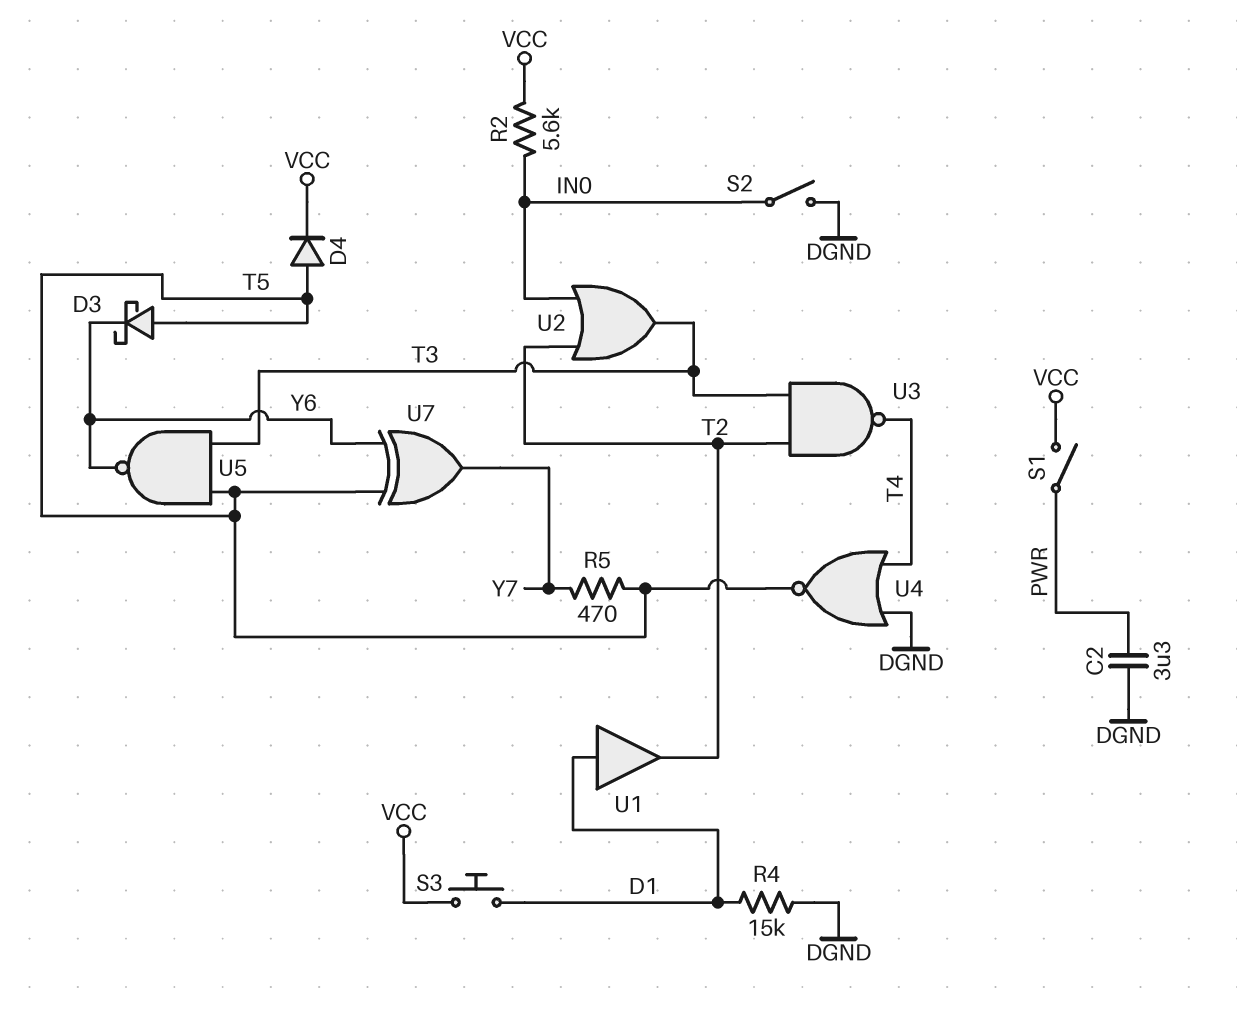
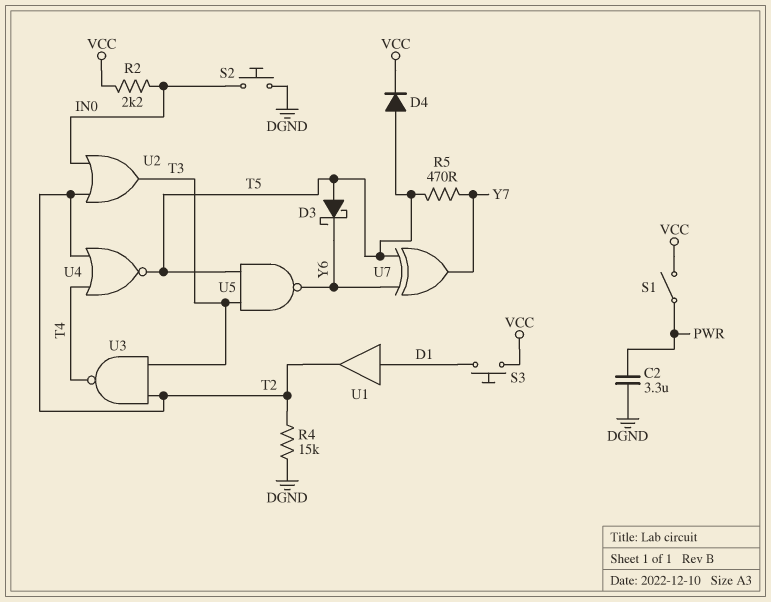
R2: 5.6k (IN0, VCC) -> 2.2k (IN0, VCC)
R4: 15k (D1, DGND) -> 15k (DGND, T2)
S2: switch (DGND, IN0) -> button (DGND, IN0)
U4: NOR (in DGND, in T4, out T5) -> NOR (in T2, in T4, out T5)

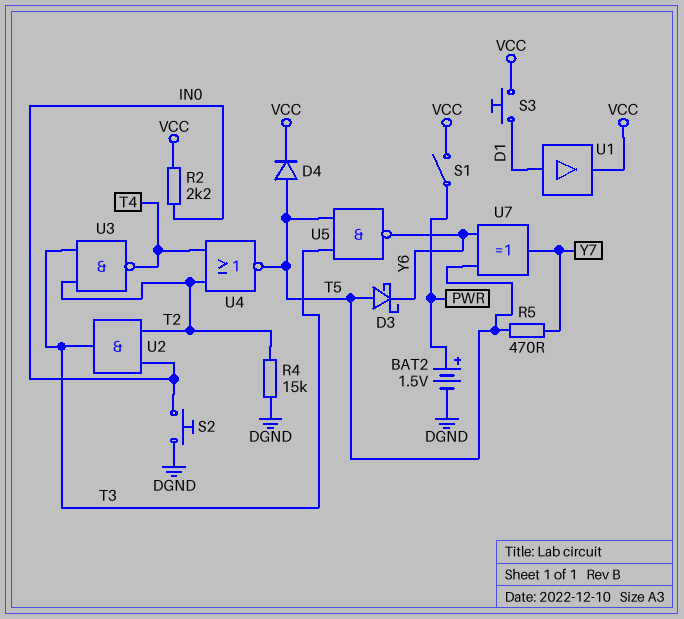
BAT2: none -> 1.5V (plus PWR, minus DGND)
C2: 3.3uF (DGND, PWR) -> none
U1: buffer (in D1, out T2) -> buffer (in D1, out VCC)
U2: OR (in IN0, in T2, out T3) -> AND (in IN0, in T2, out T3)

